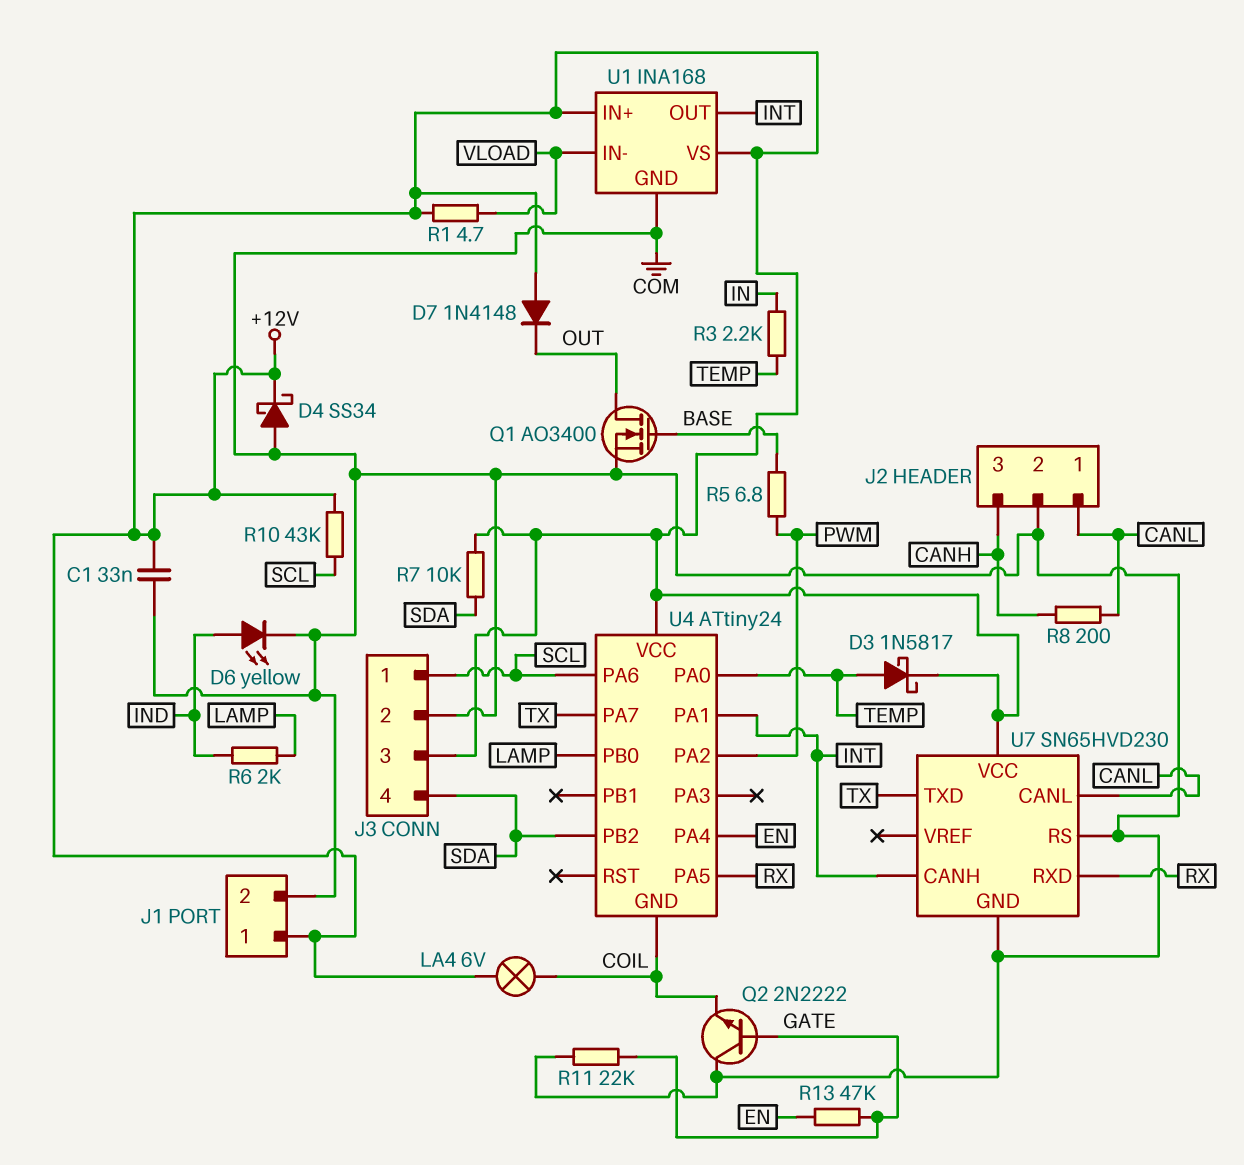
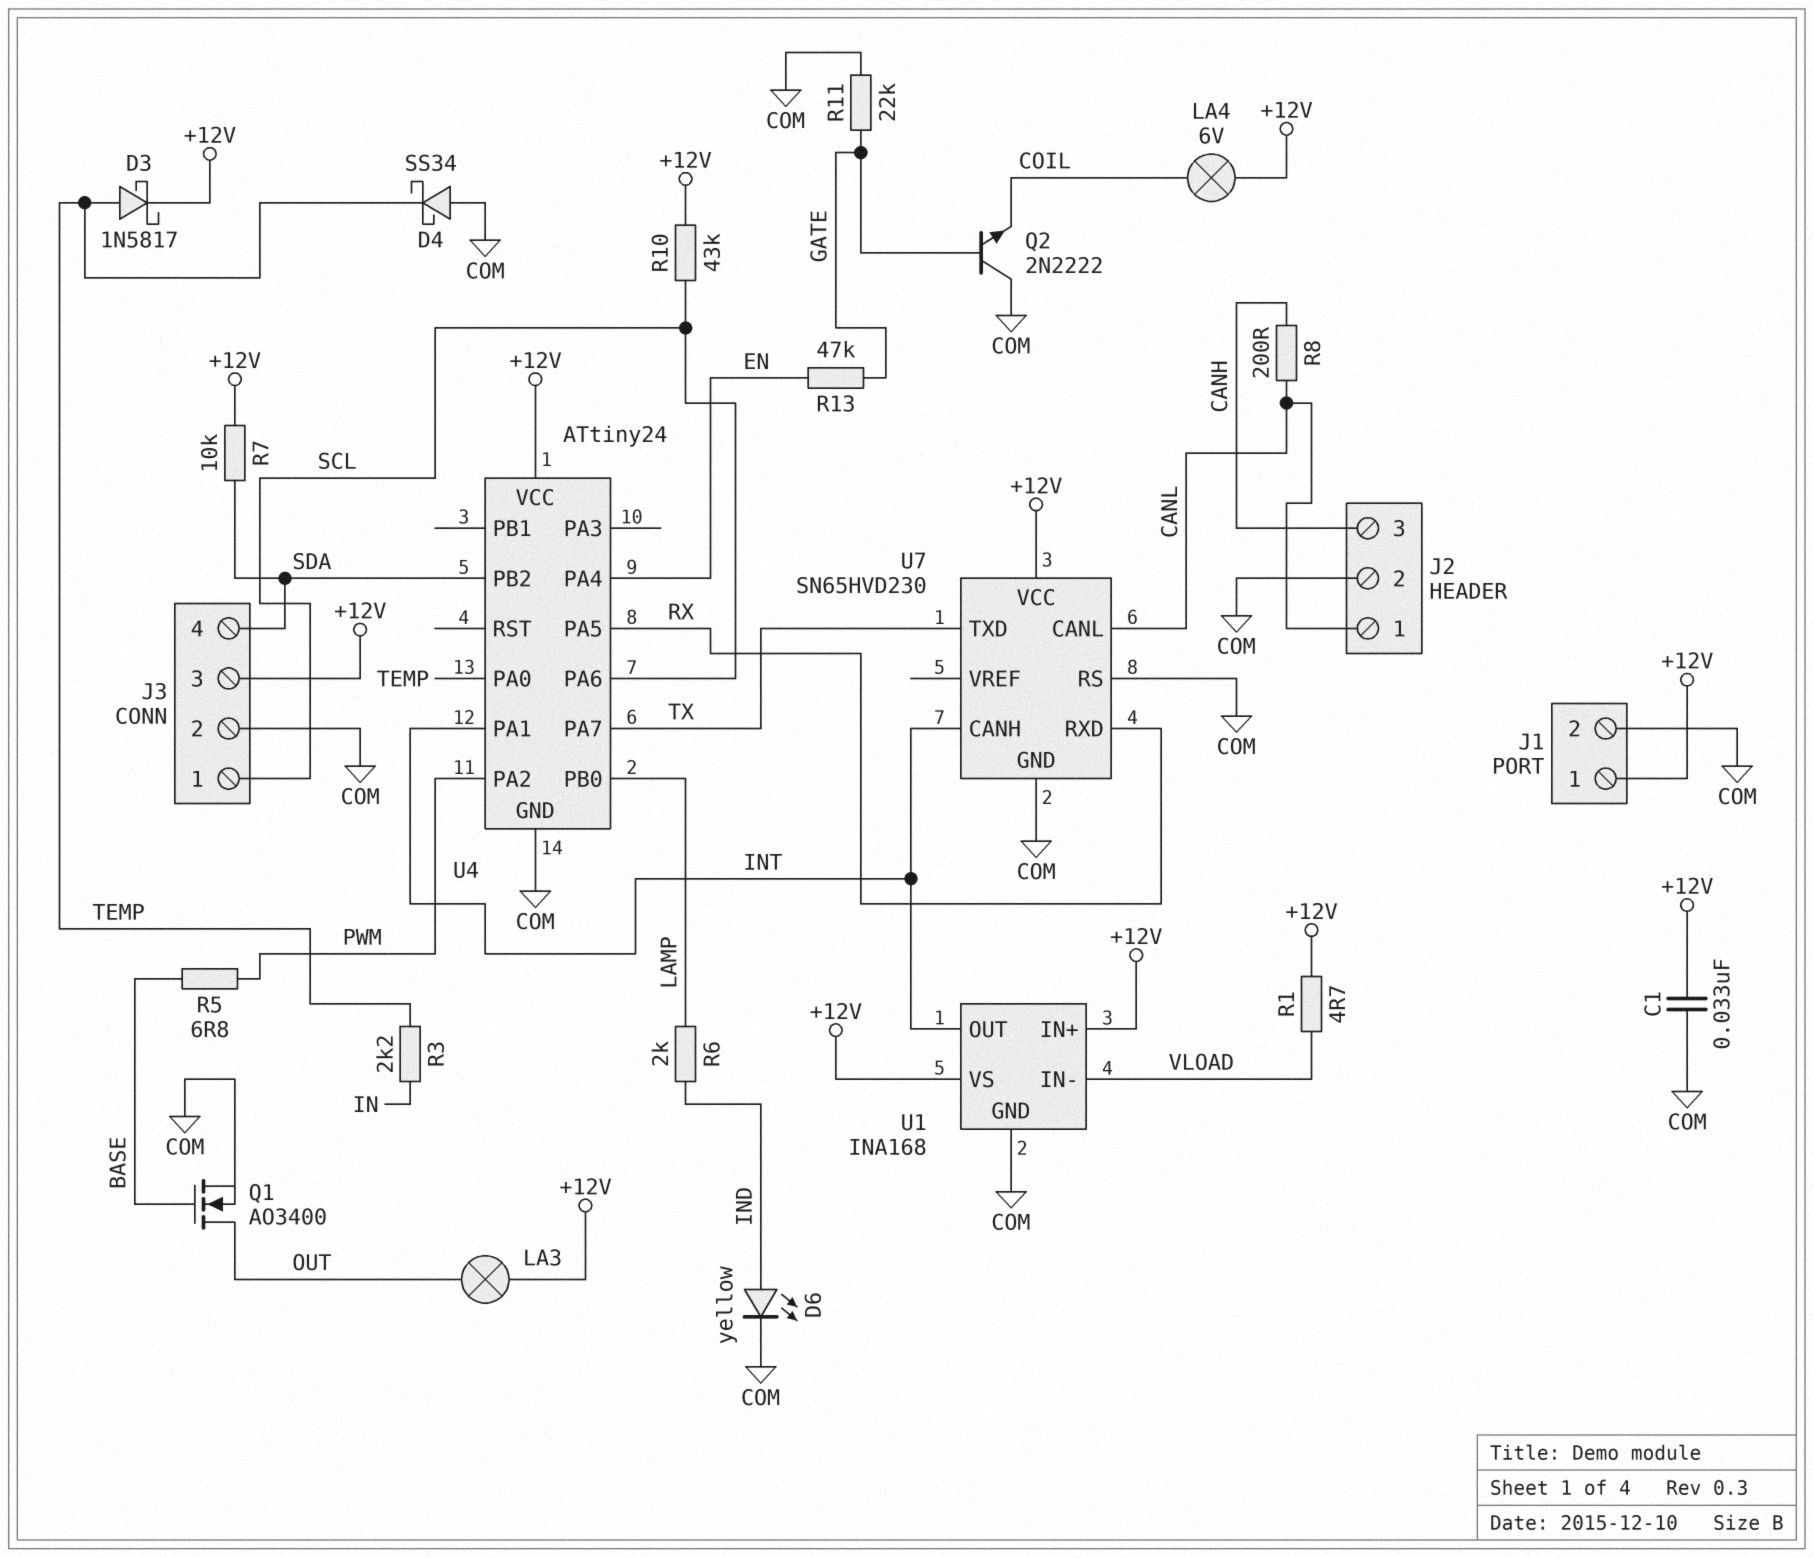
D4: schottky SS34 (A COM, K +12V) -> schottky SS34 (A COM, K TEMP)
D7: diode 1N4148 (A +12V, K OUT) -> none
LA3: none -> lamp (+12V, OUT)
U4 pin GND: COIL -> COM

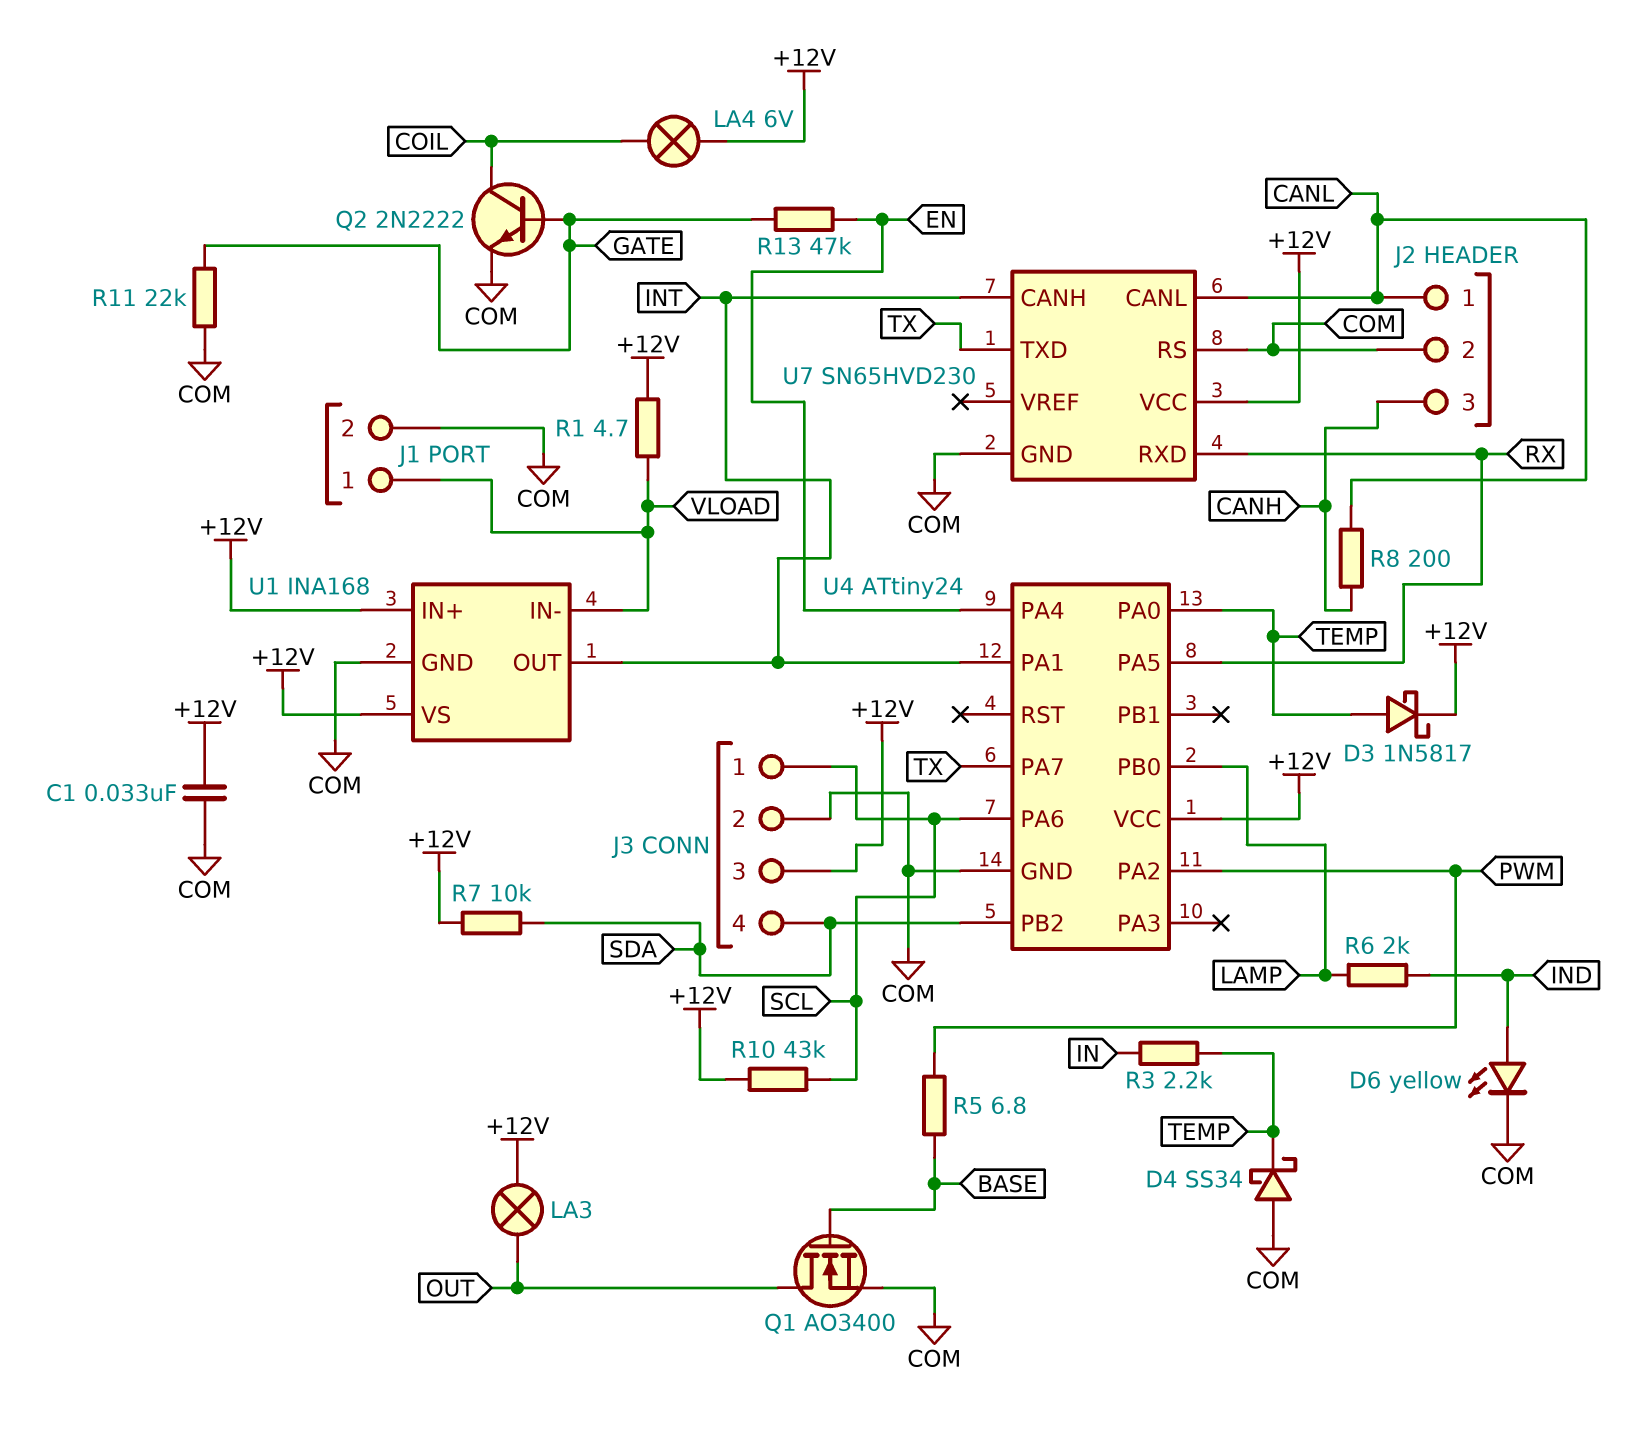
J1 pin 1: +12V -> VLOAD
Q2: NPN 2N2222 (B GATE, C COM, E COIL) -> NPN 2N2222 (B GATE, C COIL, E COM)

